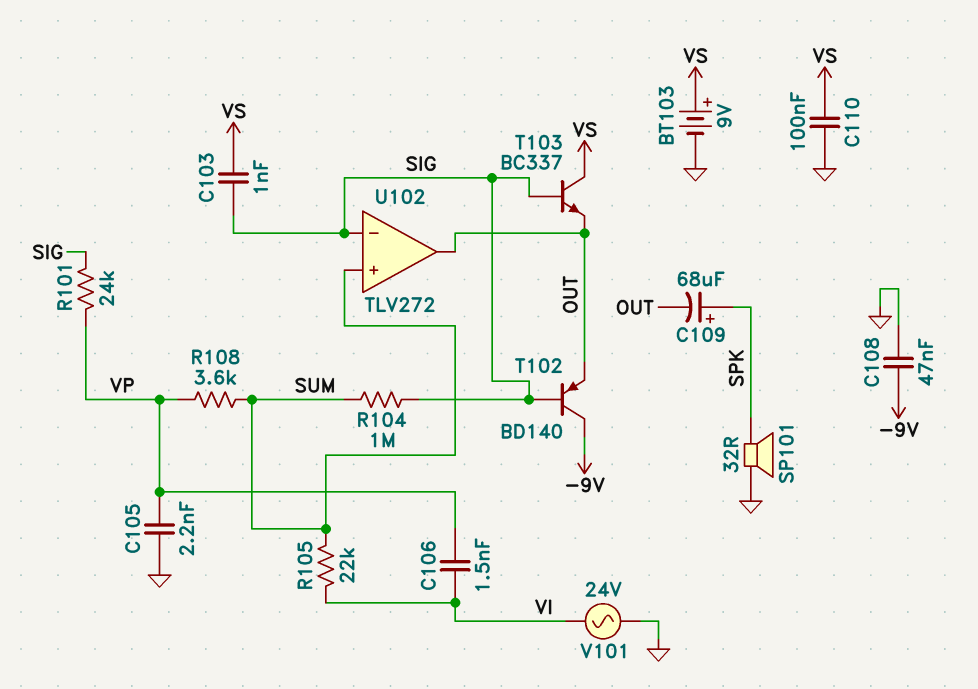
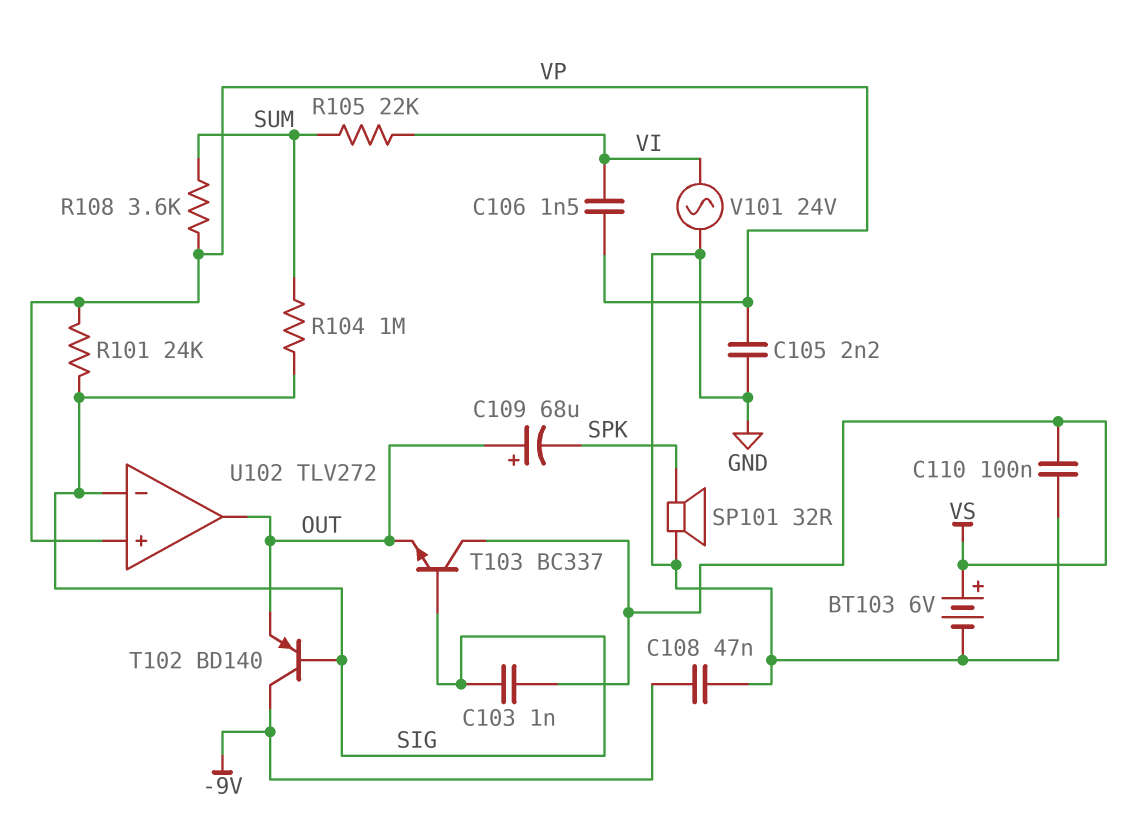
BT103: 9V (plus VS, minus GND) -> 6V (plus VS, minus GND)
C109: 68uF (plus SPK, minus OUT) -> 68uF (plus OUT, minus SPK)
U102 pin in+: SUM -> VP

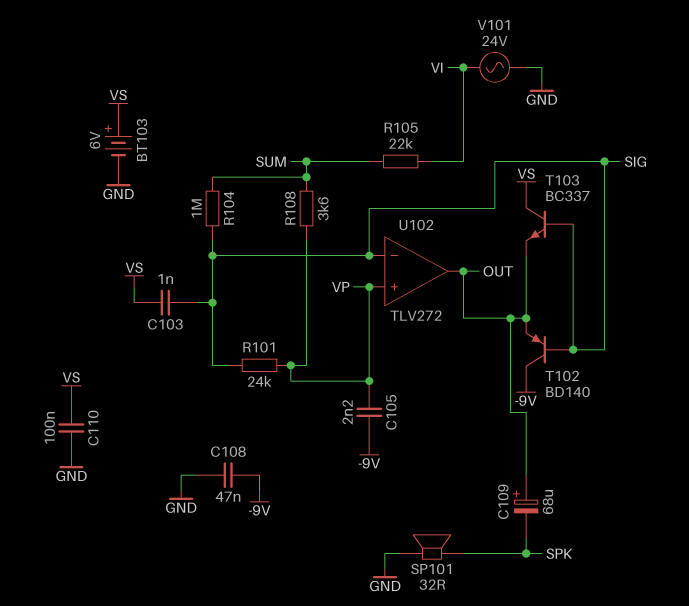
C105: 2.2nF (GND, VP) -> 2.2nF (-9V, VP)
C106: 1.5nF (VI, VP) -> none

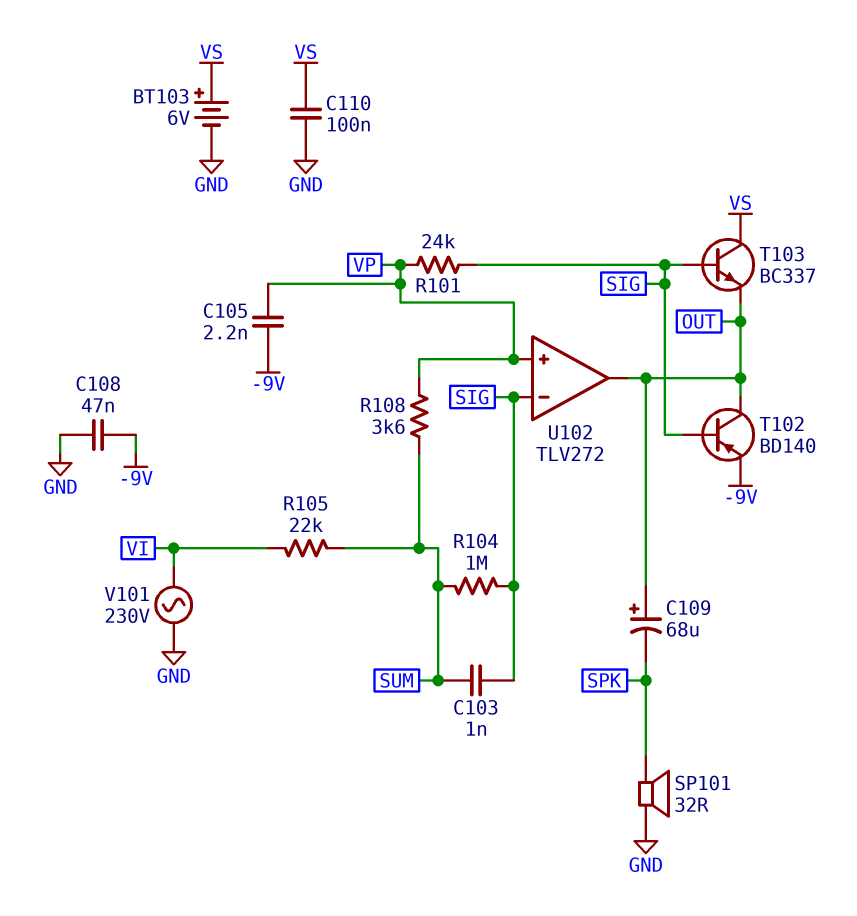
C103: 1nF (SIG, VS) -> 1nF (SIG, SUM)
T102: PNP BD140 (B SIG, C -9V, E OUT) -> PNP BD140 (B SIG, C OUT, E -9V)
V101: AC 24V (GND, VI) -> AC 230V (GND, VI)

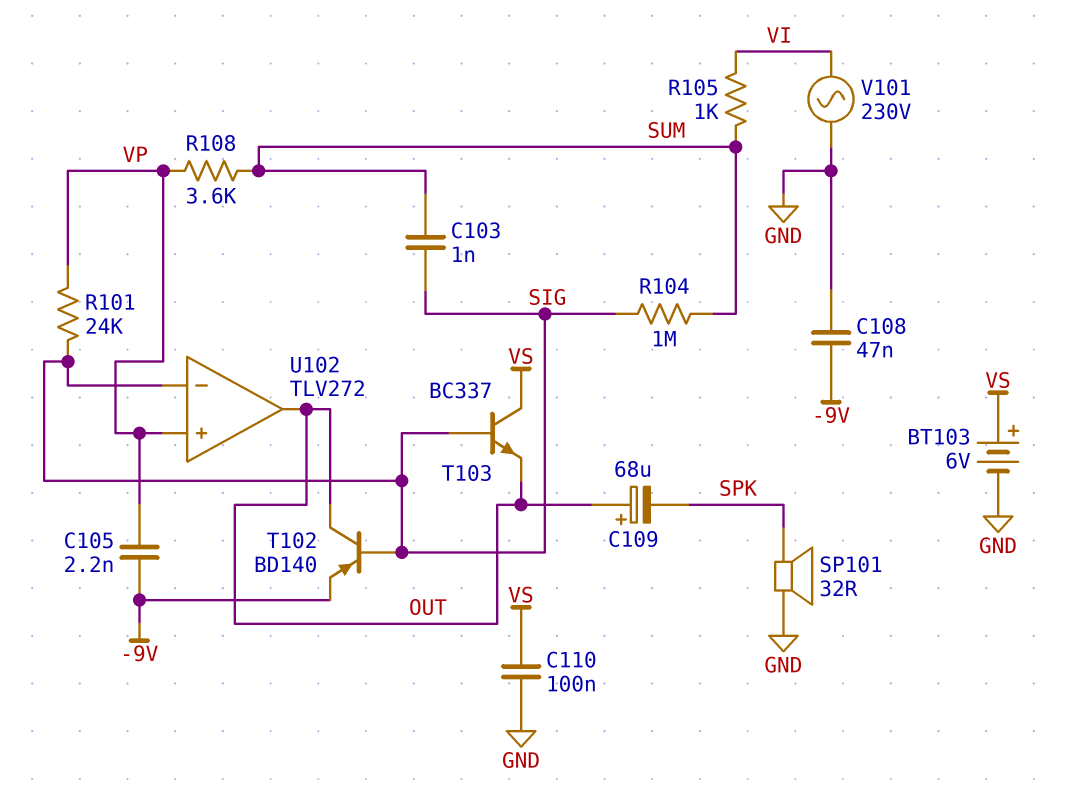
R105: 22k (SUM, VI) -> 1k (SUM, VI)

